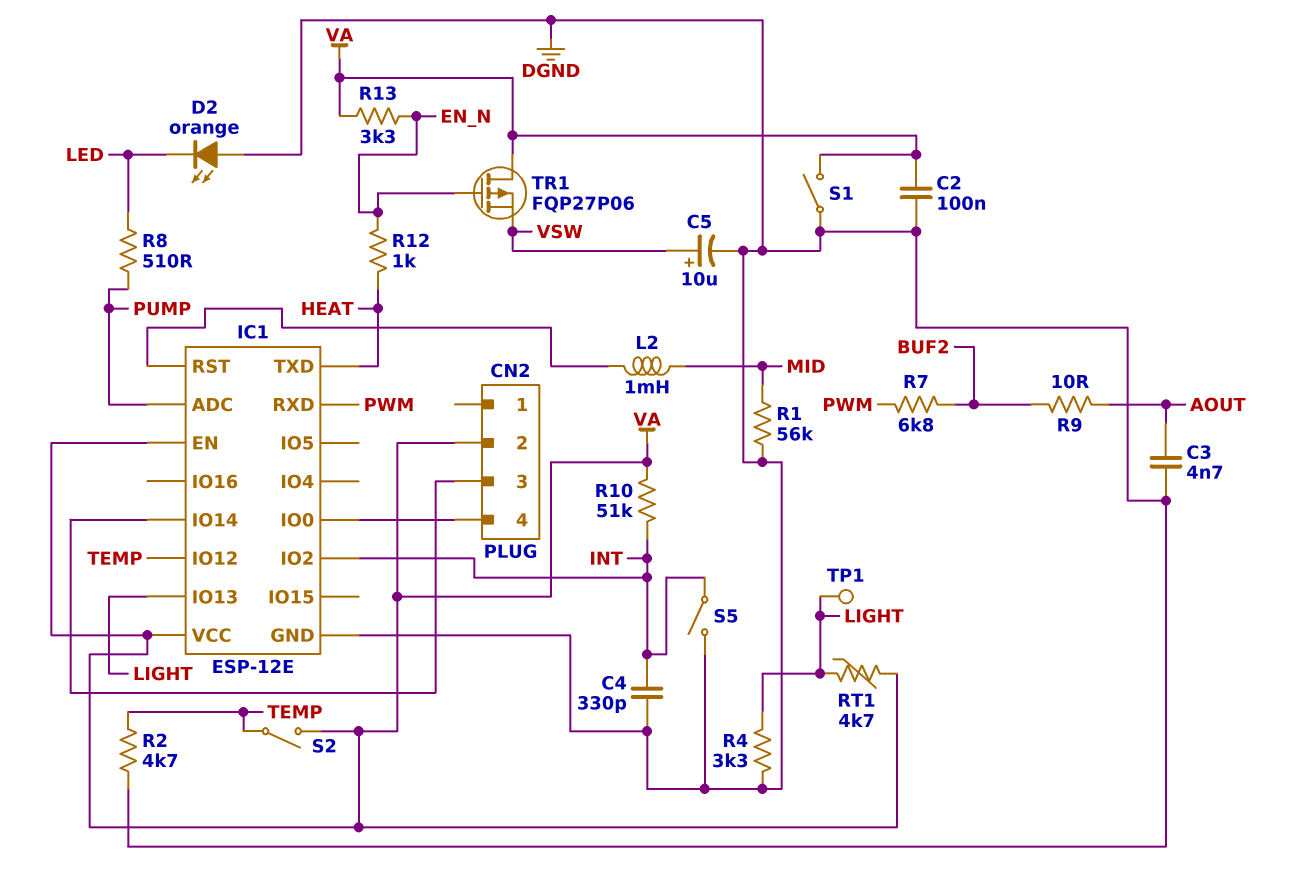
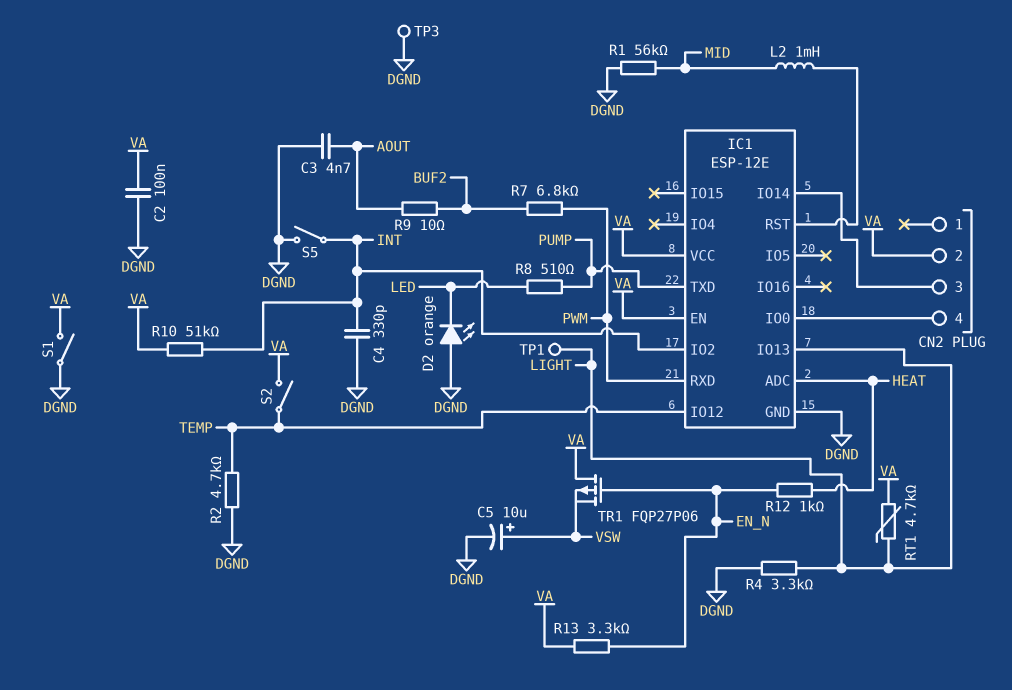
IC1 pin ADC: PUMP -> HEAT
IC1 pin TXD: HEAT -> PUMP
TP3: none -> test point (DGND)

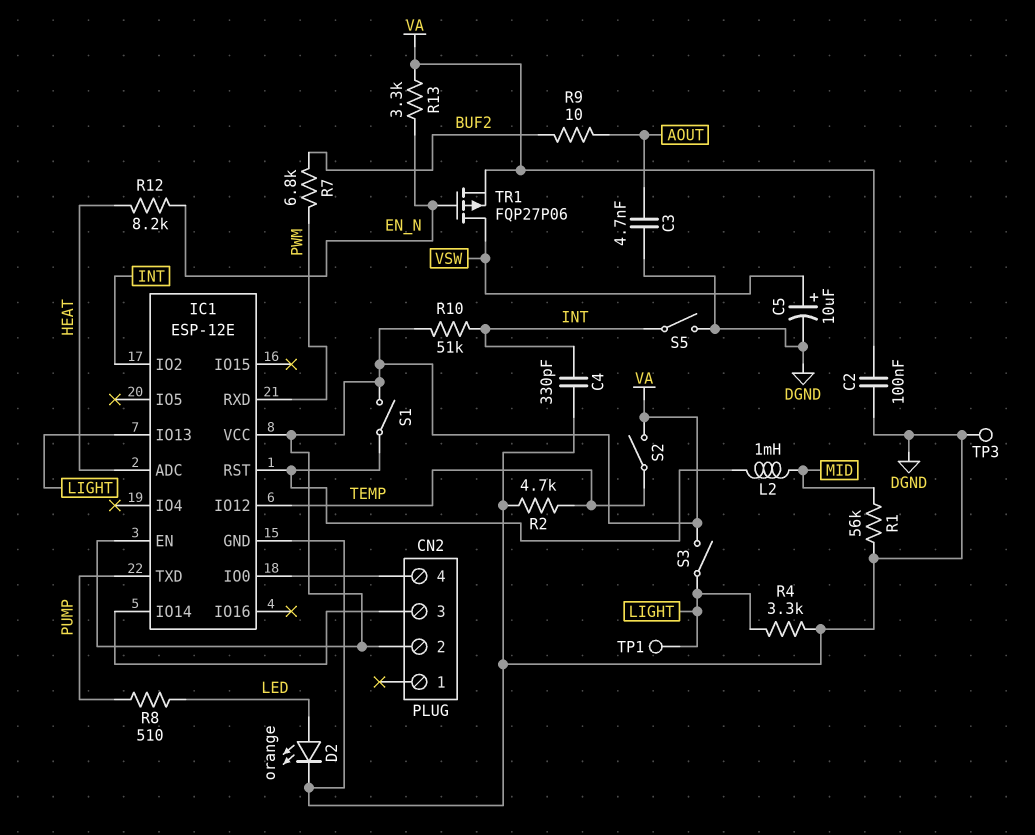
D2: LED orange (A DGND, K LED) -> LED orange (A LED, K DGND)
R12: 1k (EN_N, HEAT) -> 8.2k (EN_N, HEAT)
RT1: 4.7k (LIGHT, VA) -> none
S1: switch (DGND, VA) -> switch (IC1/RST, VA)
S3: none -> switch (LIGHT, VA)
TR1: PMOS FQP27P06 (G EN_N, D VA, S VSW) -> PMOS FQP27P06 (G EN_N, D VSW, S VA)

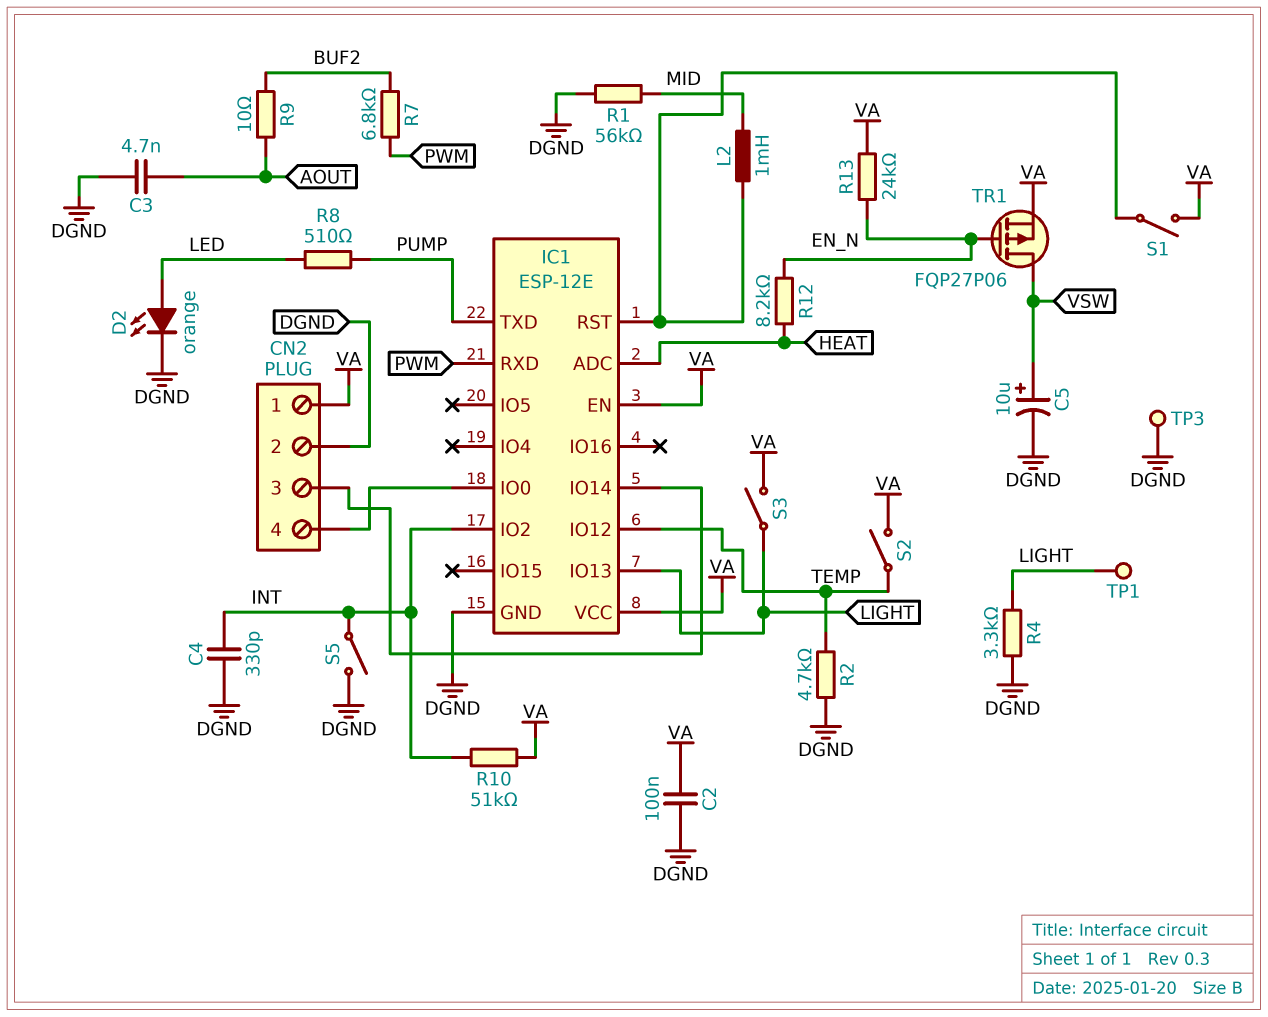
CN2 pin 1: none -> VA
CN2 pin 2: VA -> DGND
R13: 3.3k (EN_N, VA) -> 24k (EN_N, VA)

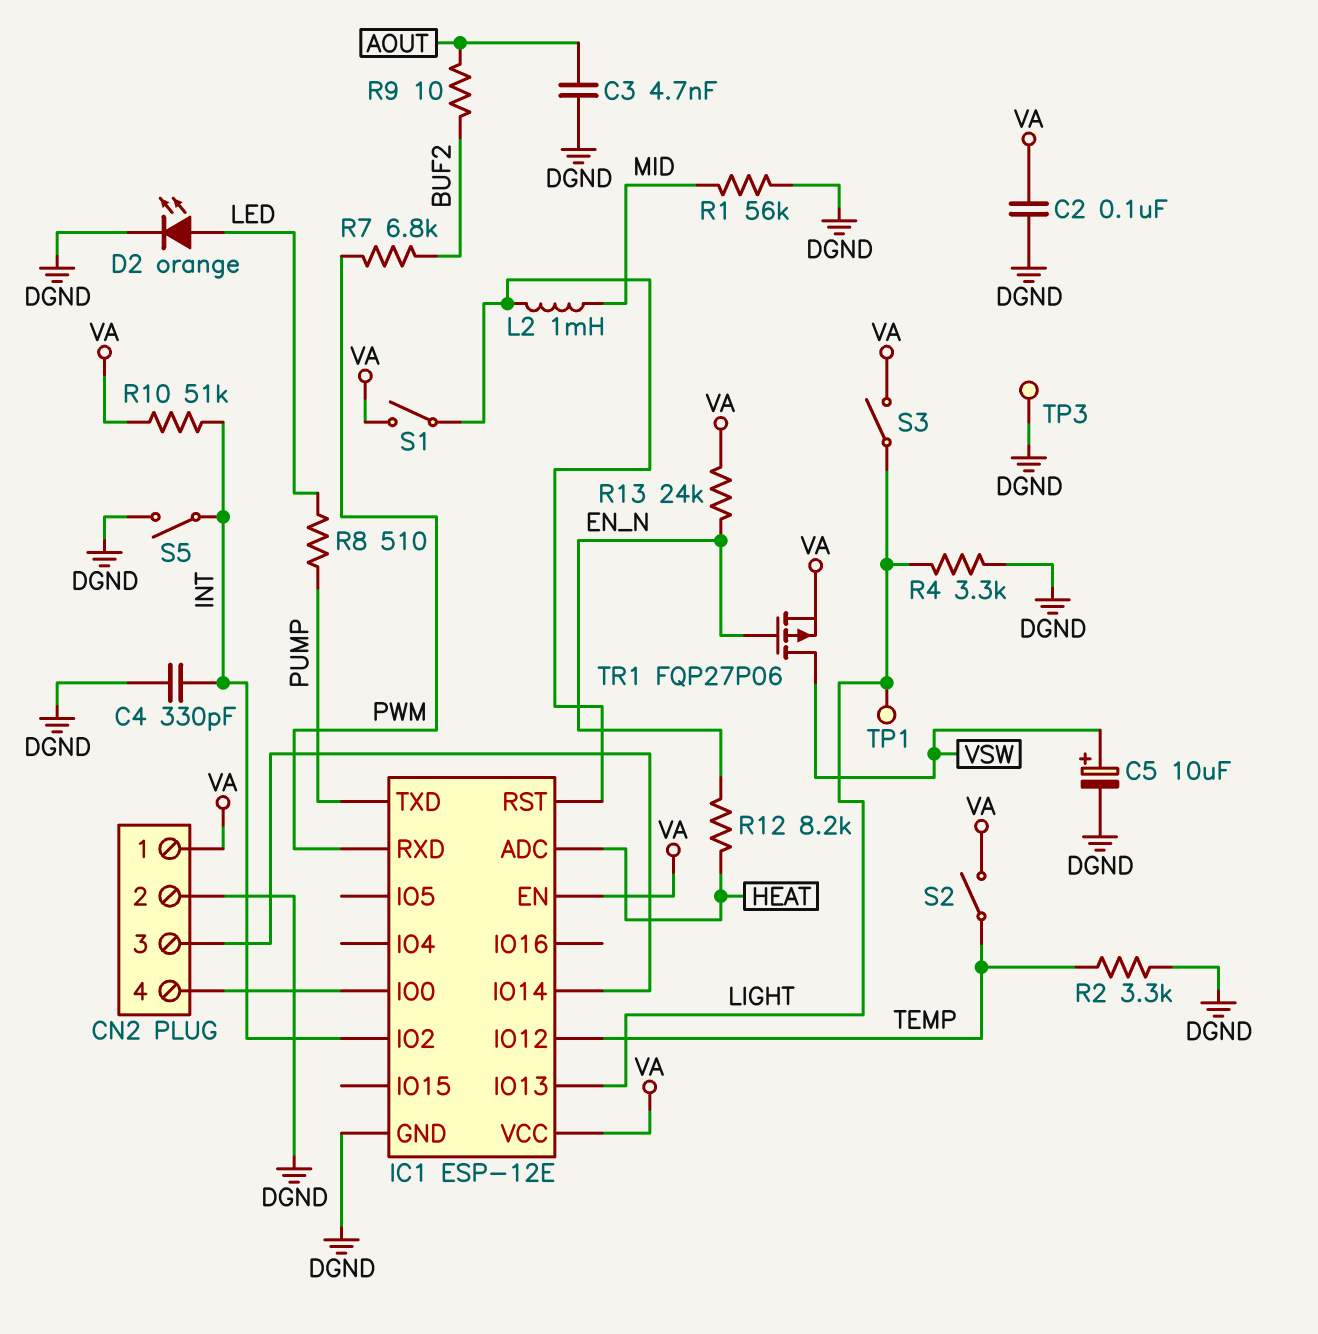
R2: 4.7k (DGND, TEMP) -> 3.3k (DGND, TEMP)

